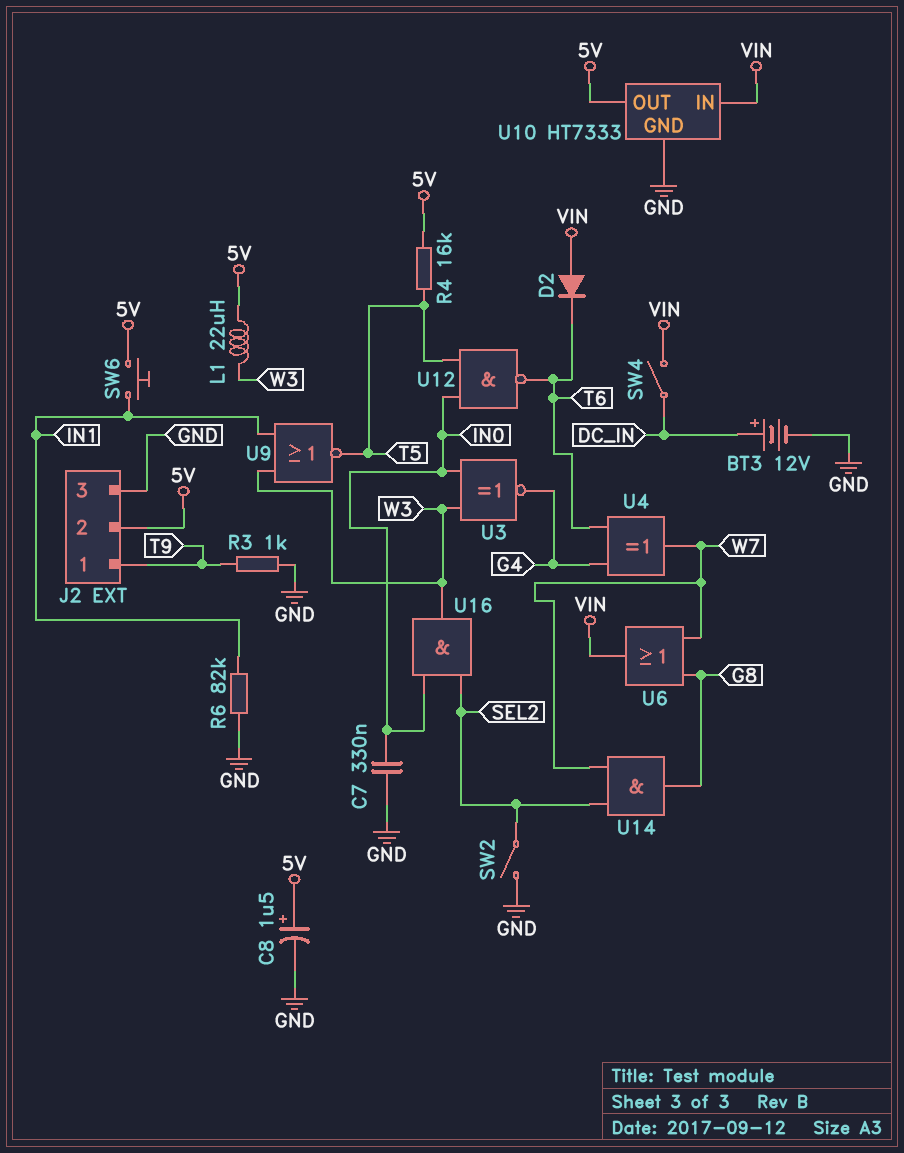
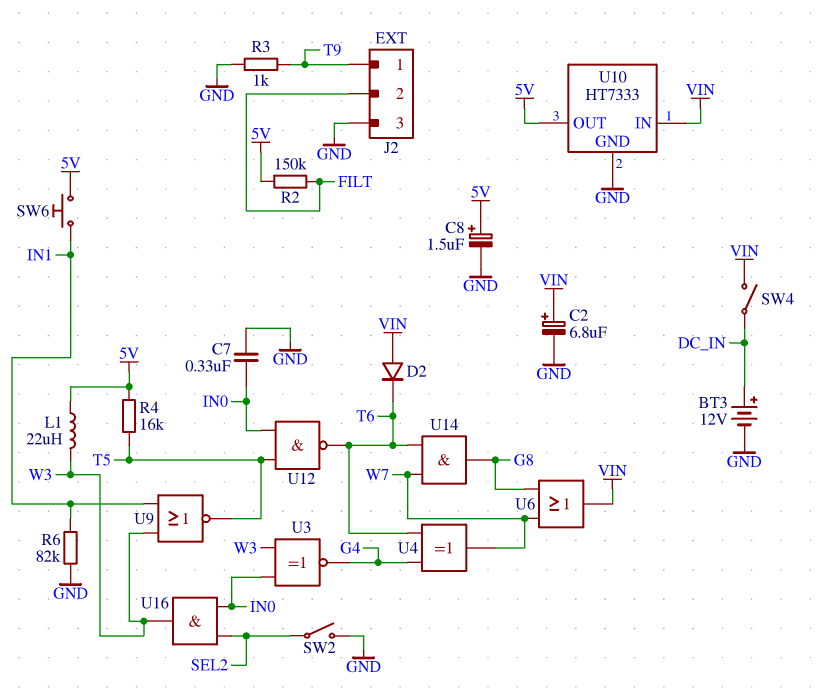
C2: none -> 6.8uF (plus VIN, minus GND)
J2 pin 2: 5V -> FILT
R2: none -> 150k (5V, FILT)
U14: AND (in SEL2, in W7, out G8) -> AND (in T6, in W7, out G8)

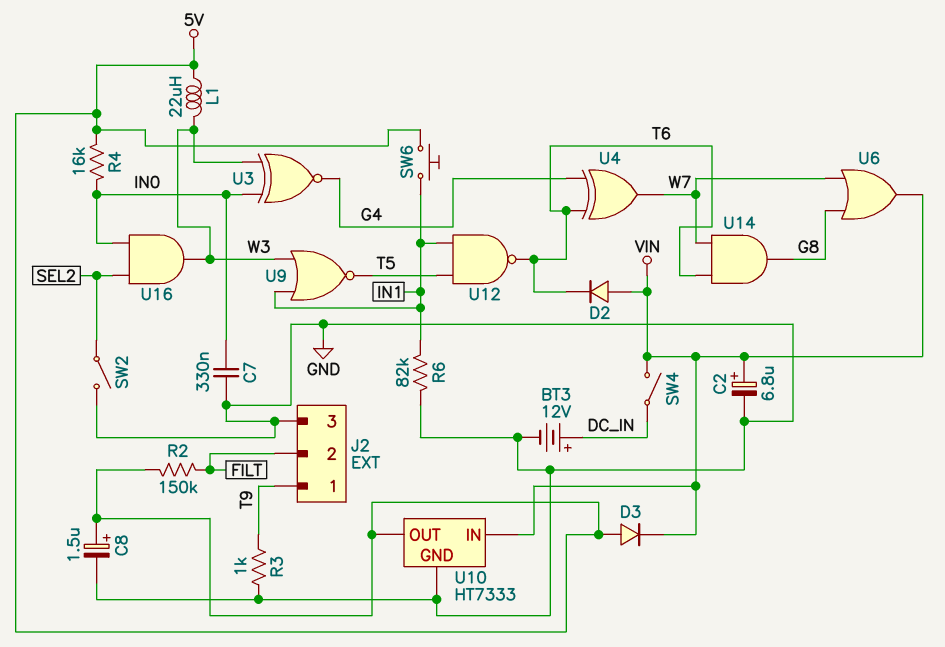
D3: none -> diode (A 5V, K VIN)
R4: 16k (5V, T5) -> 16k (5V, IN0)
U12: NAND (in IN0, in T5, out T6) -> NAND (in IN1, in T5, out T6)

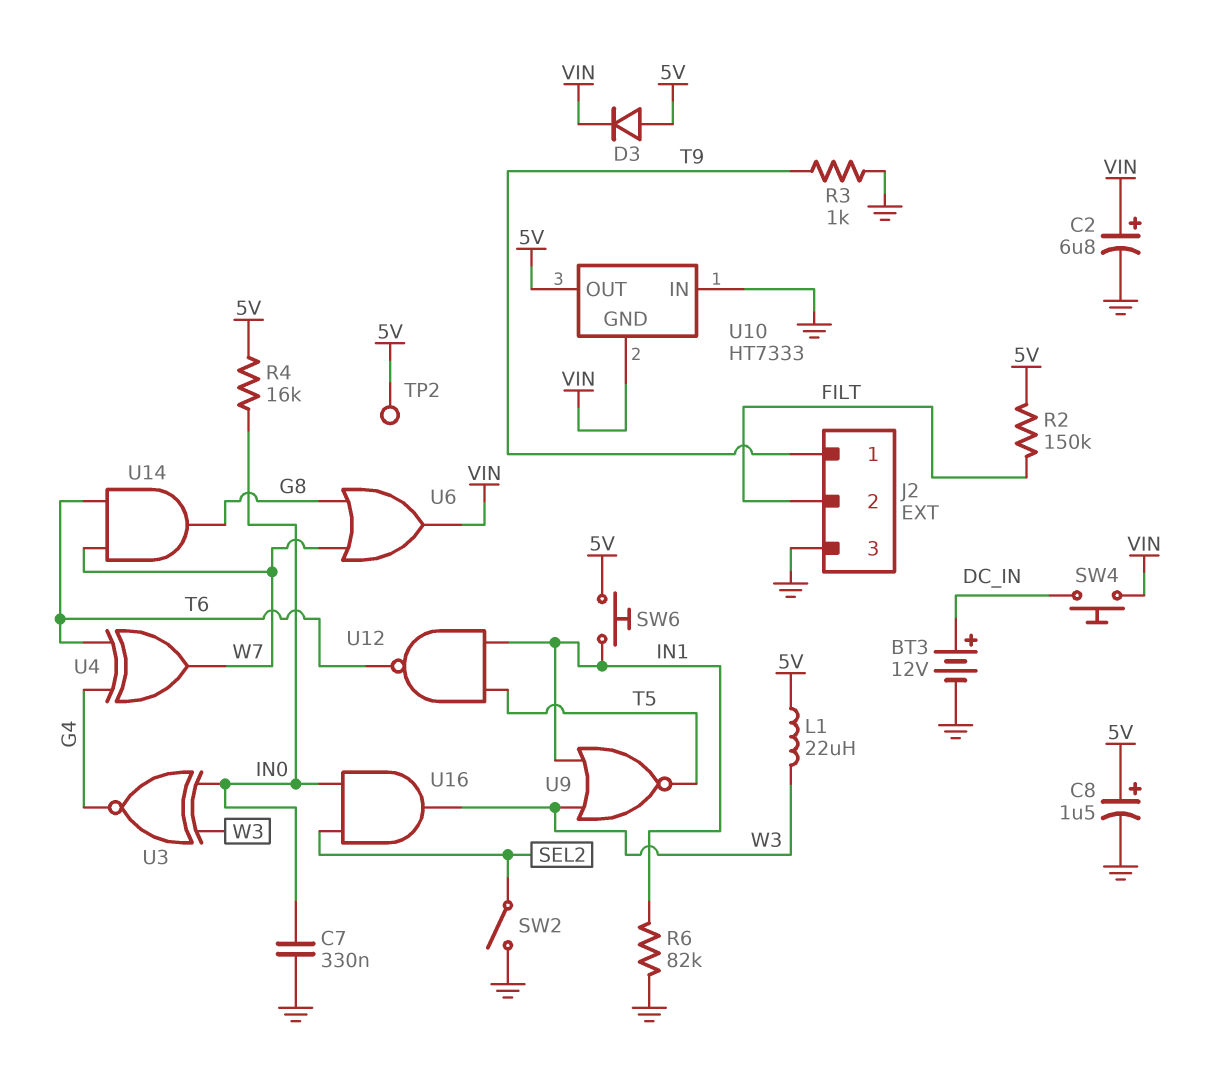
D2: diode (A VIN, K T6) -> none
SW4: switch (DC_IN, VIN) -> button (DC_IN, VIN)
TP2: none -> test point (5V)
U10 pin GND: GND -> VIN
U10 pin IN: VIN -> GND

